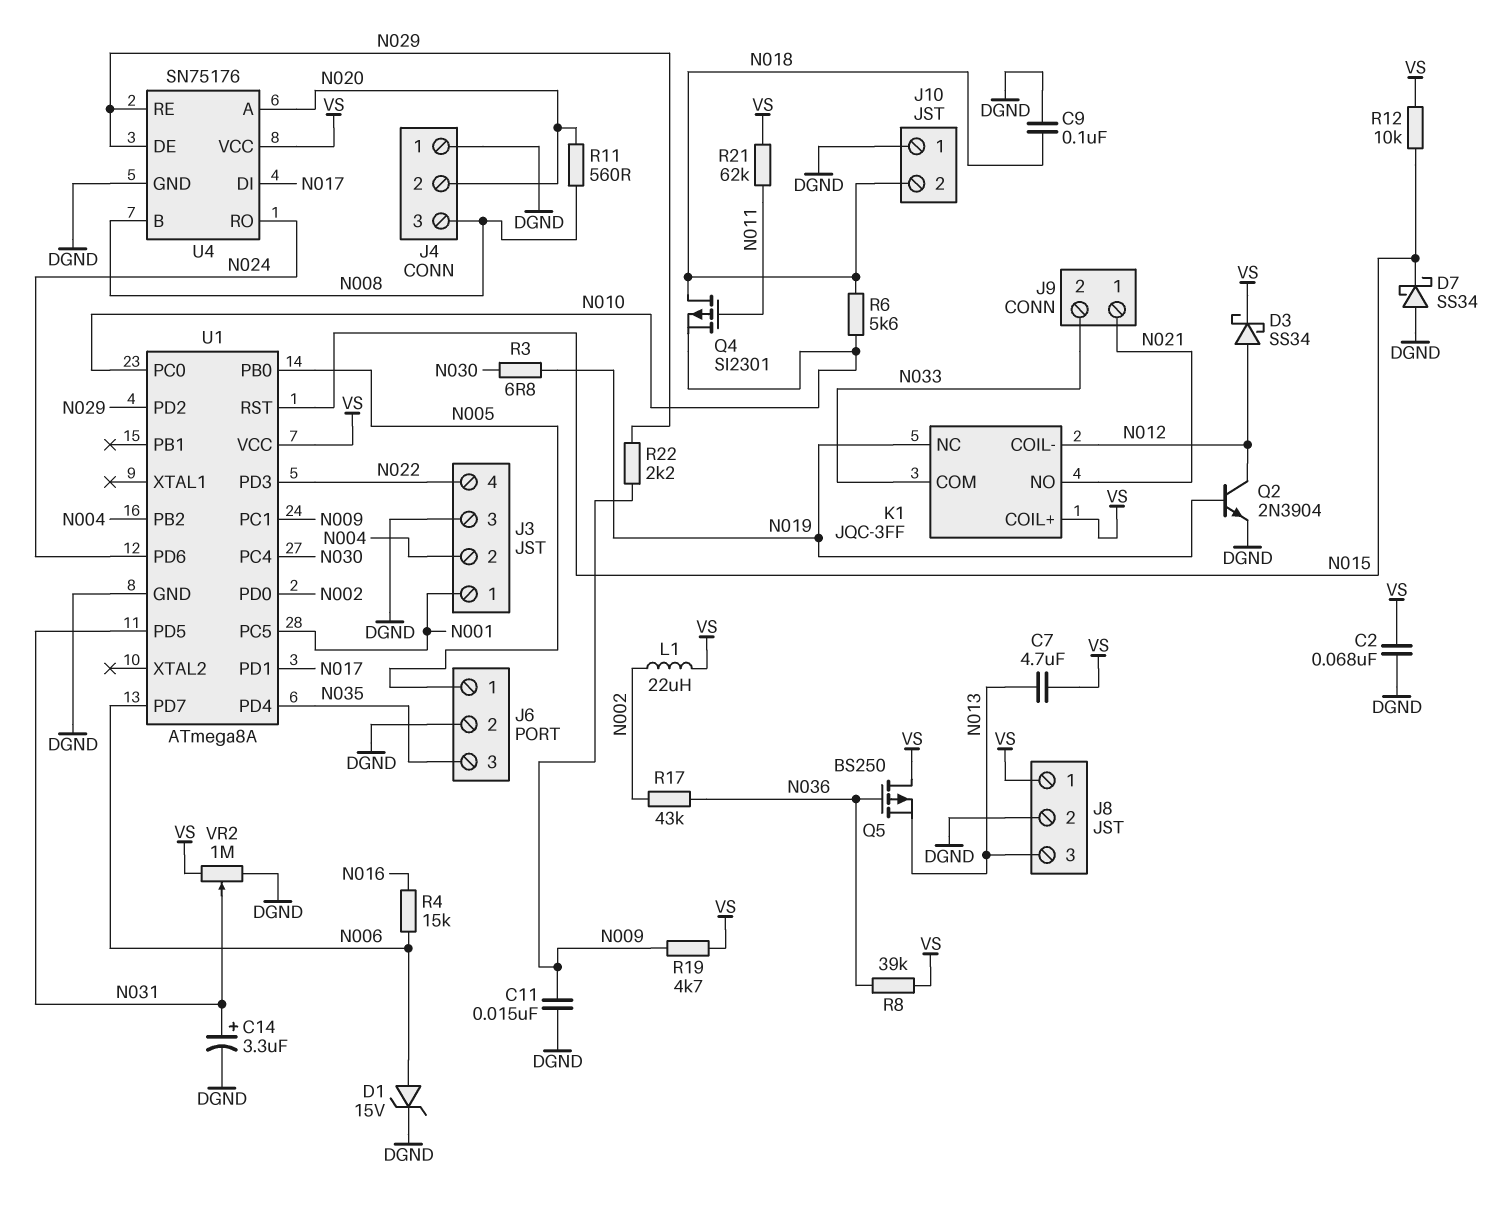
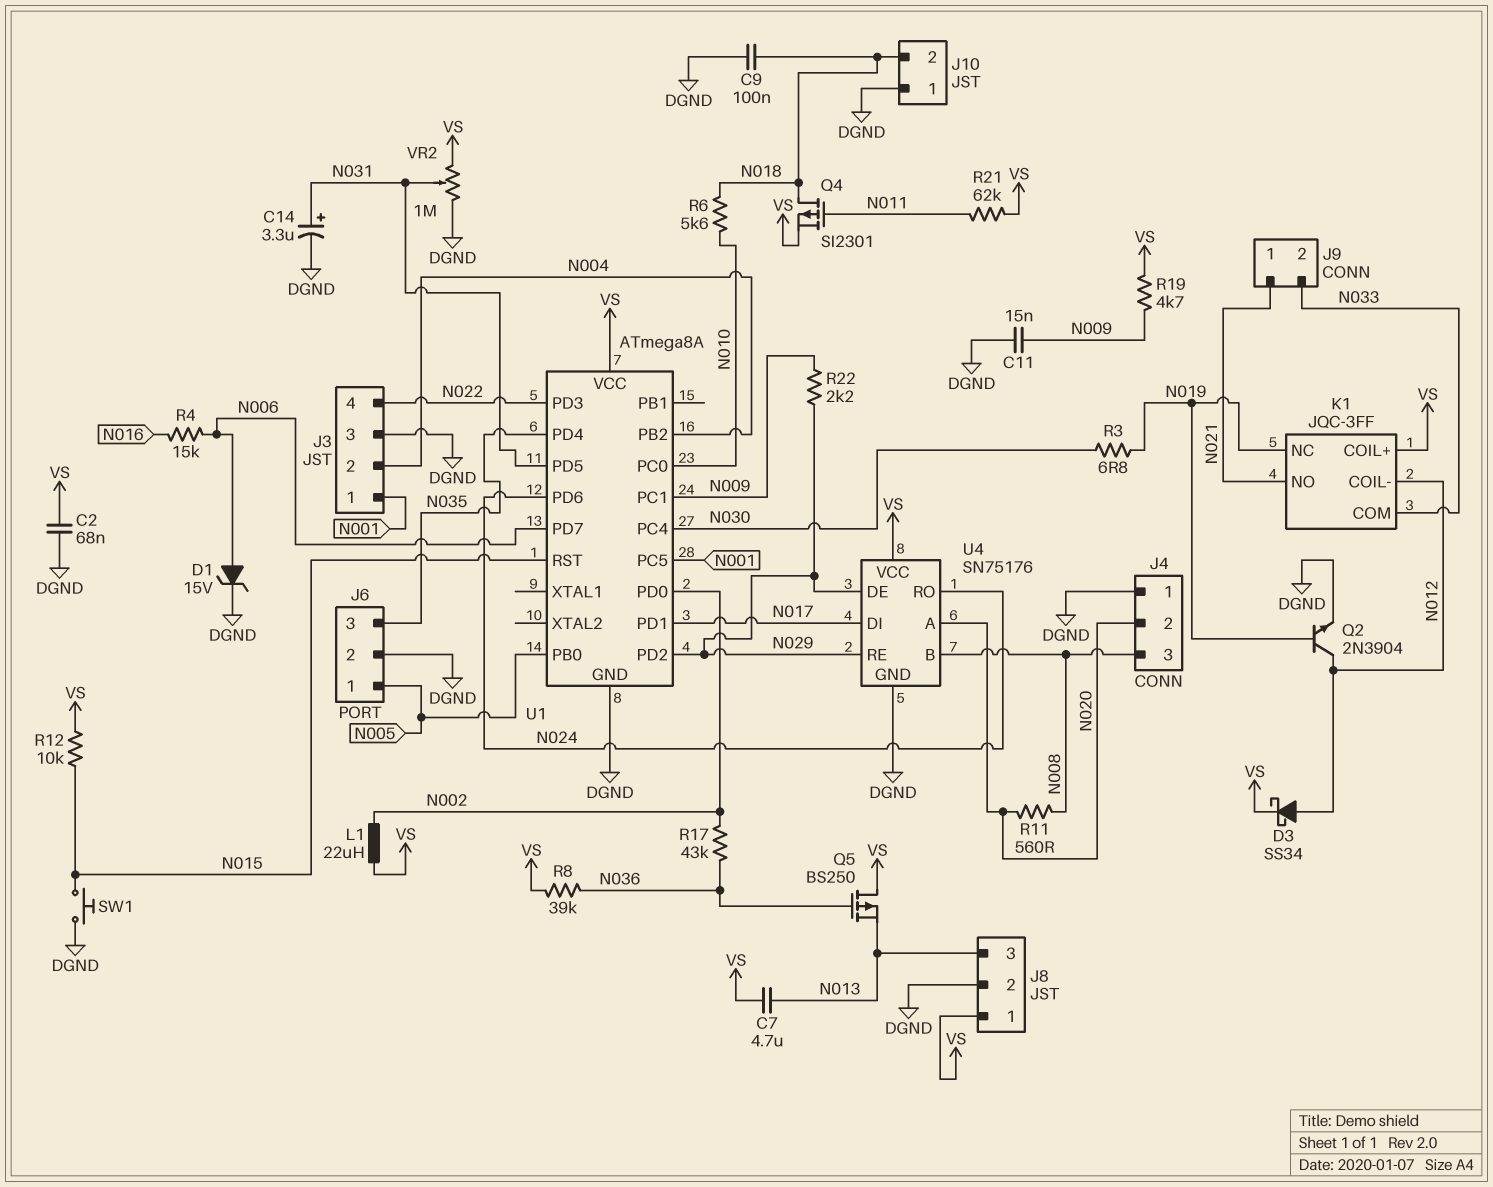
D7: schottky SS34 (A DGND, K N015) -> none
Q4: PMOS SI2301 (G N011, D N018, S N010) -> PMOS SI2301 (G N011, D N018, S VS)
SW1: none -> button (DGND, N015)

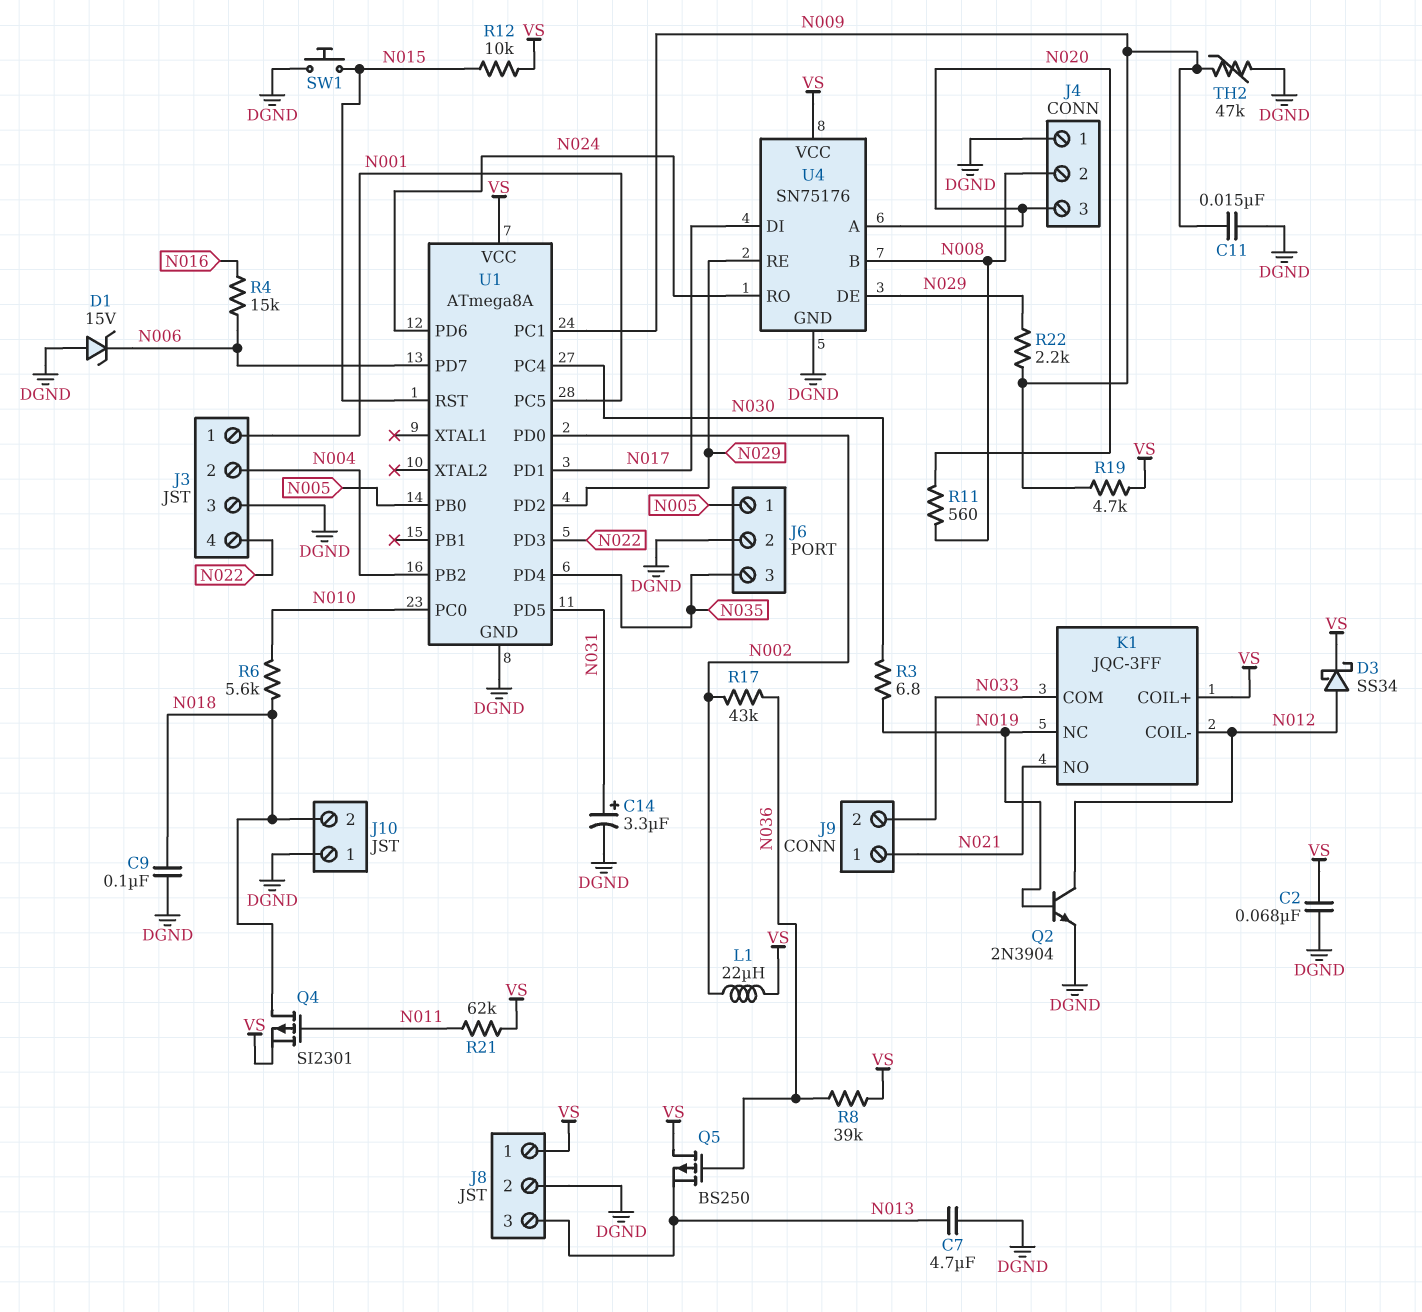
C7: 4.7uF (N013, VS) -> 4.7uF (DGND, N013)
D1: zener 15V (A N006, K DGND) -> zener 15V (A DGND, K N006)
J4 pin 2: N020 -> N008
J4 pin 3: N008 -> N020
TH2: none -> 47k (DGND, N009)
VR2: 1M (DGND, VS, wiper N031) -> none

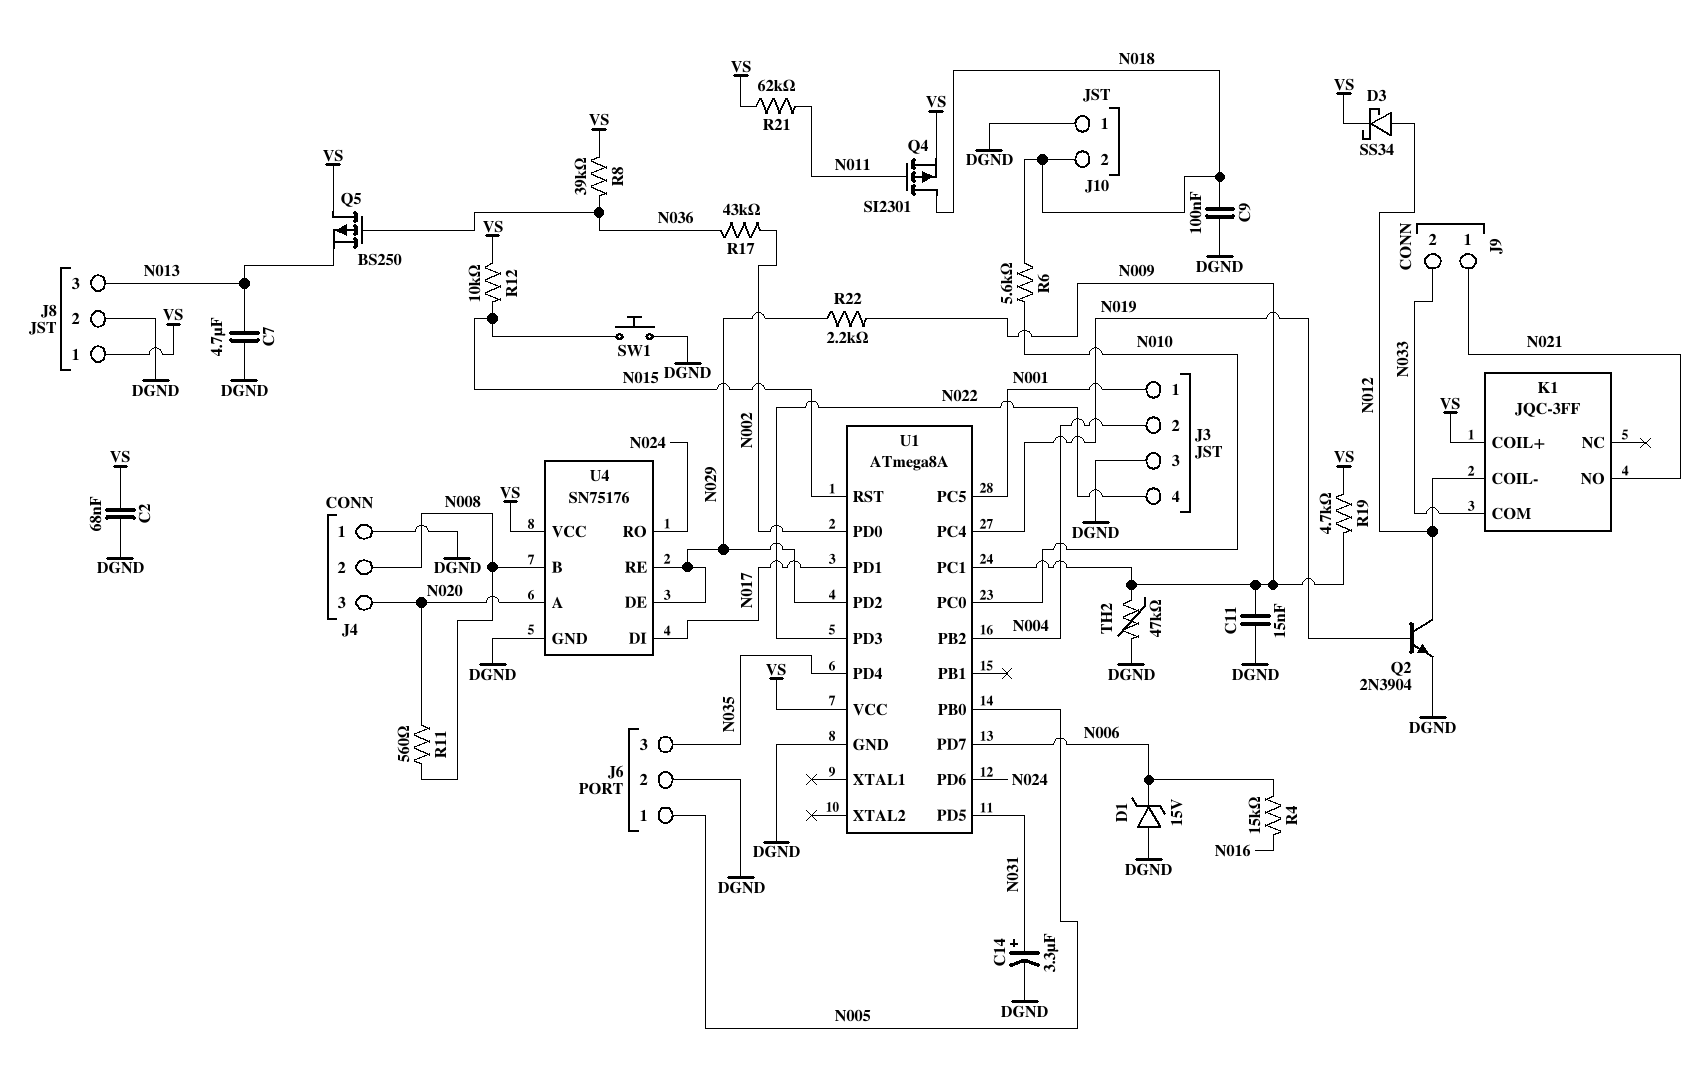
K1 pin NC: N019 -> none
L1: 22uH (N002, VS) -> none
R3: 6.8 (N019, N030) -> none
U1 pin PC4: N030 -> N019

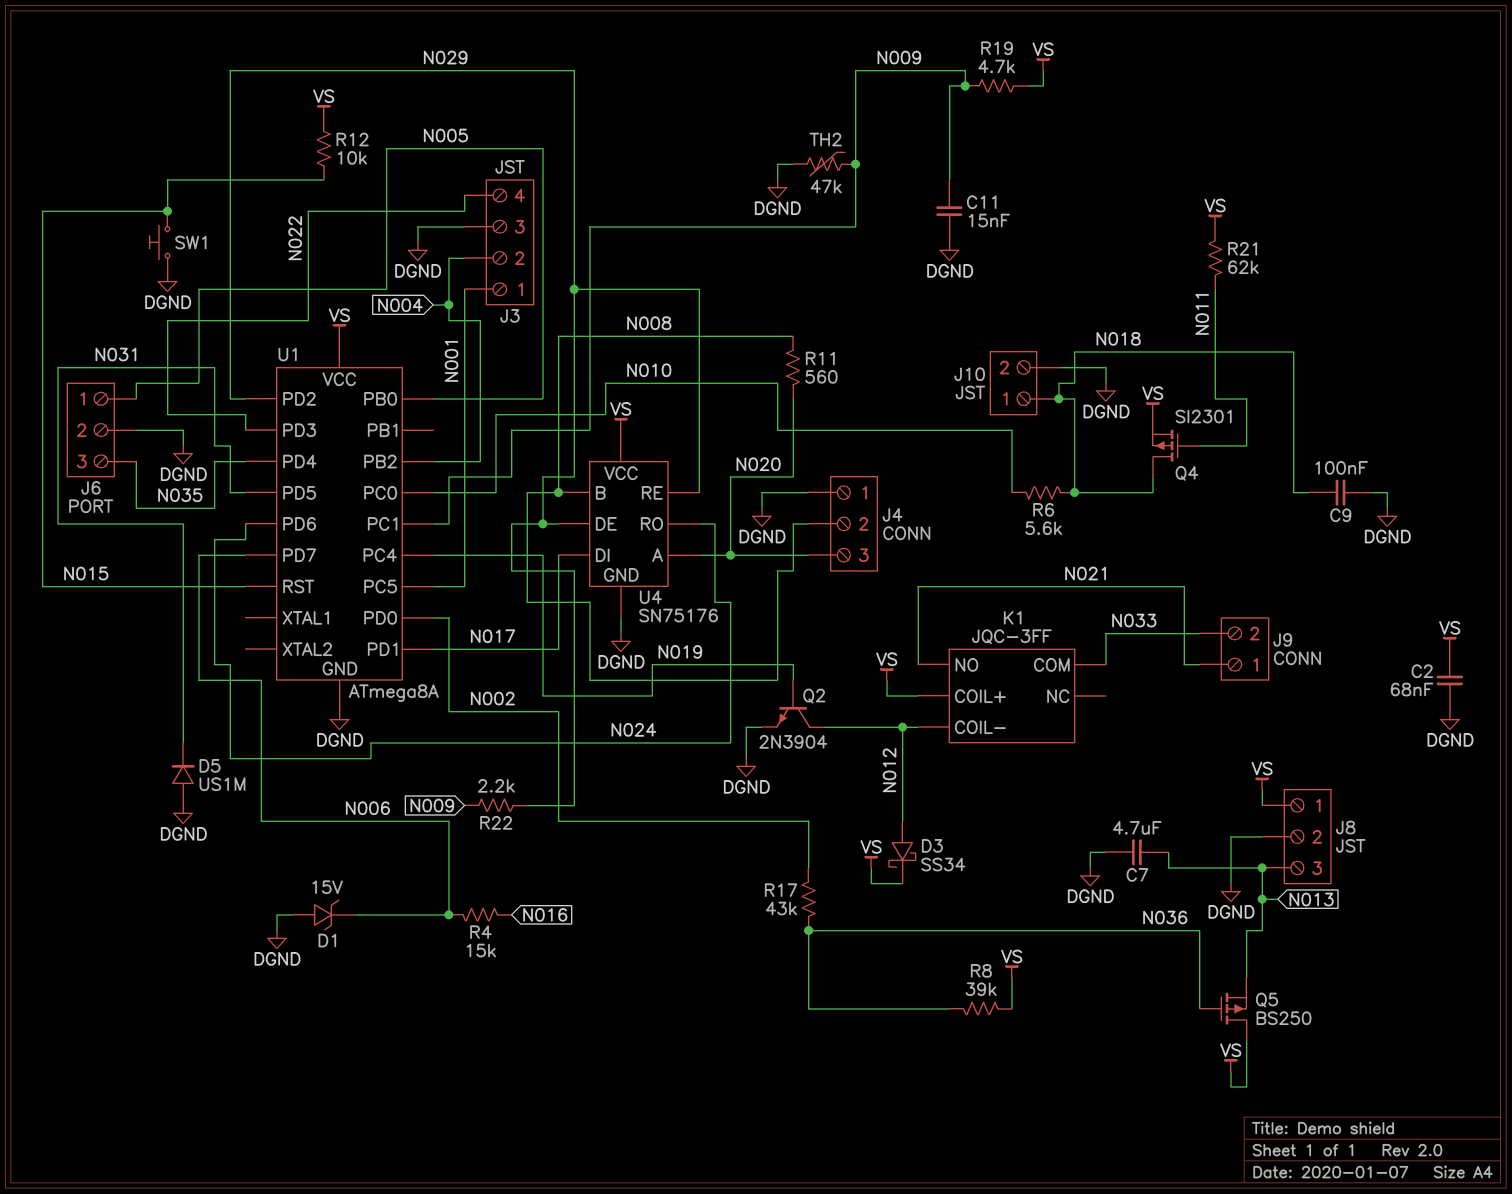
C14: 3.3uF (plus N031, minus DGND) -> none
D5: none -> diode US1M (A DGND, K N031)
J10 pin 1: DGND -> N018
J10 pin 2: N018 -> DGND

